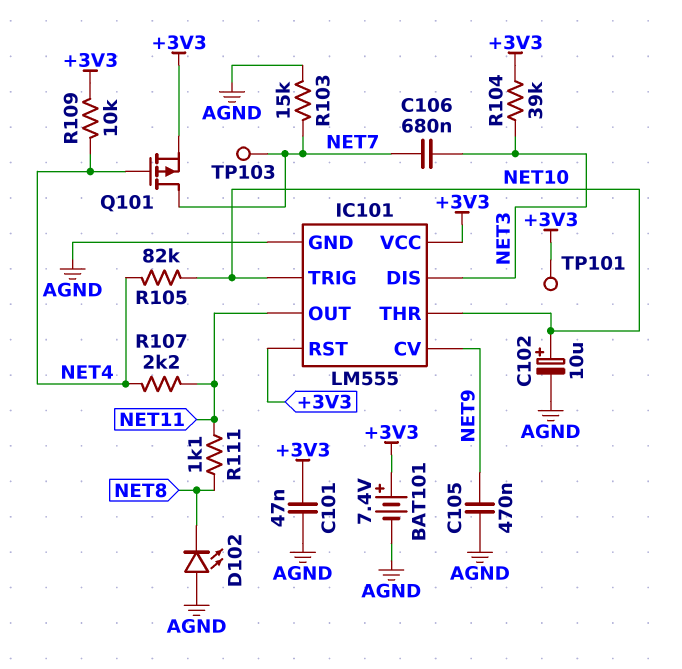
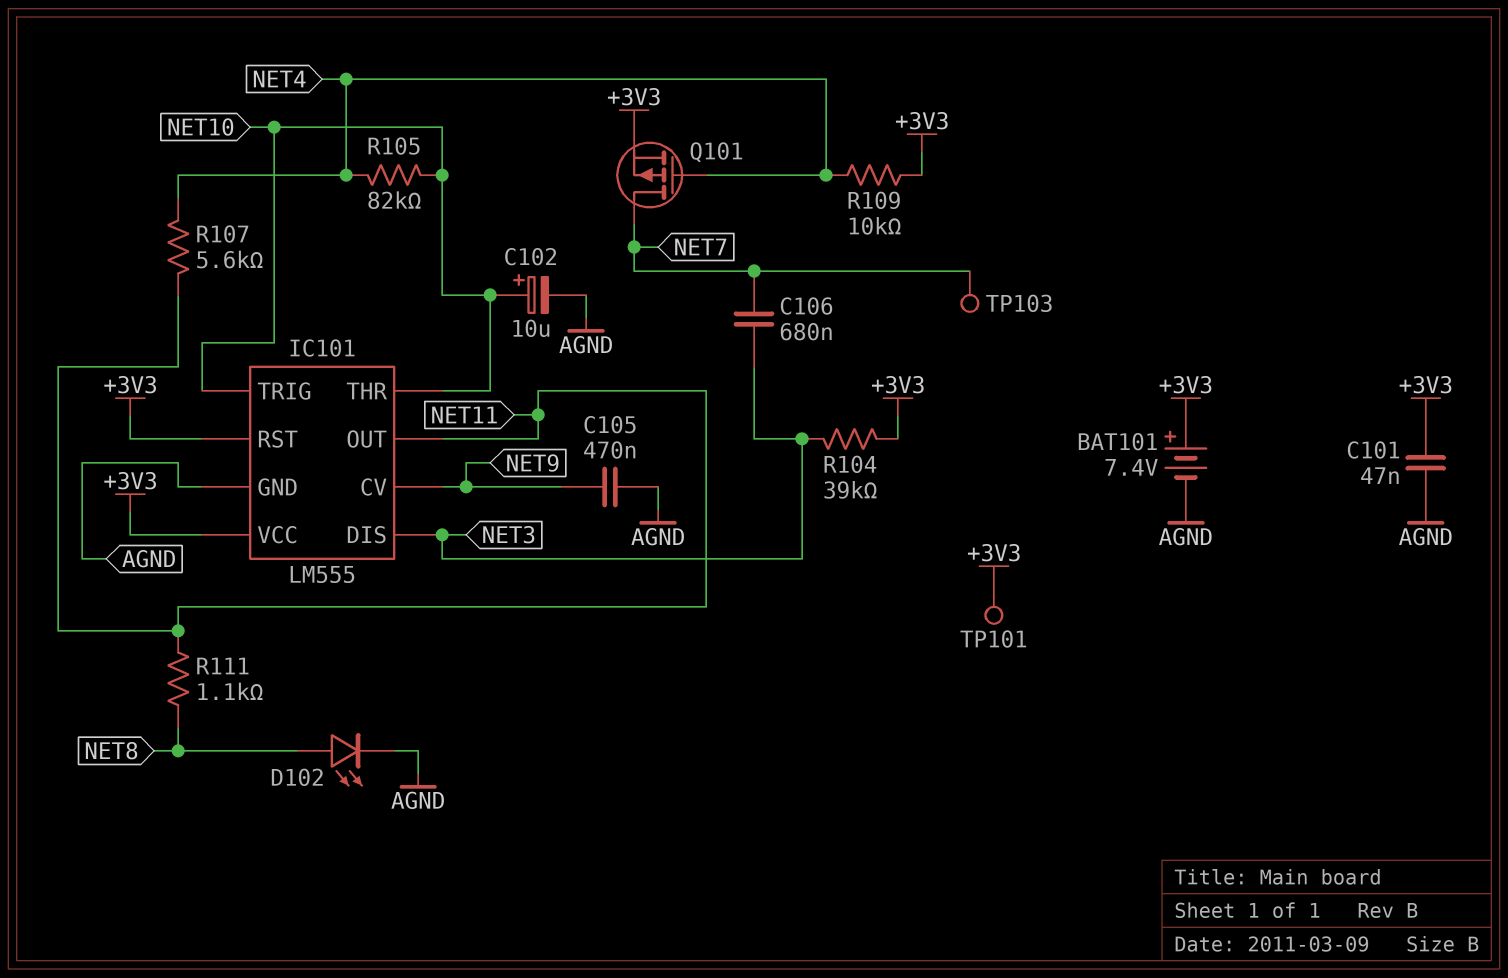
D102: LED (A AGND, K NET8) -> LED (A NET8, K AGND)
R103: 15k (AGND, NET7) -> none
R107: 2.2k (NET4, NET11) -> 5.6k (NET4, NET11)

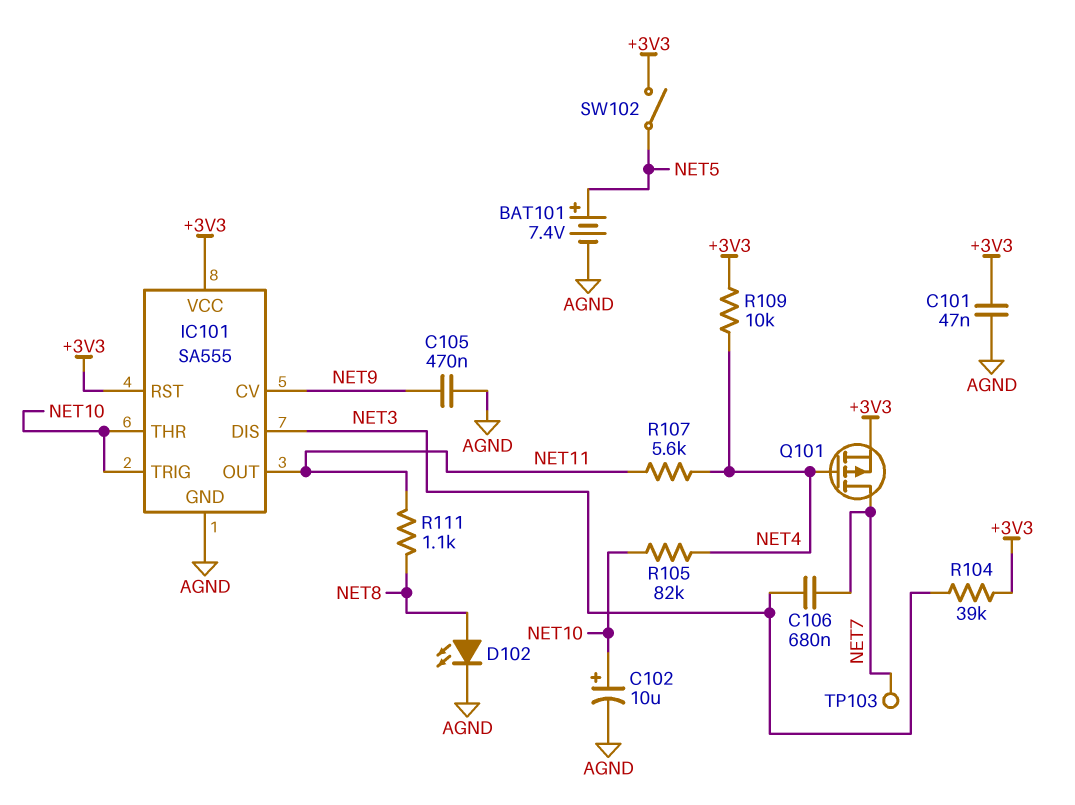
BAT101: 7.4V (plus +3V3, minus AGND) -> 7.4V (plus NET5, minus AGND)
IC101: LM555 -> SA555
SW102: none -> switch (+3V3, NET5)
TP101: test point (+3V3) -> none

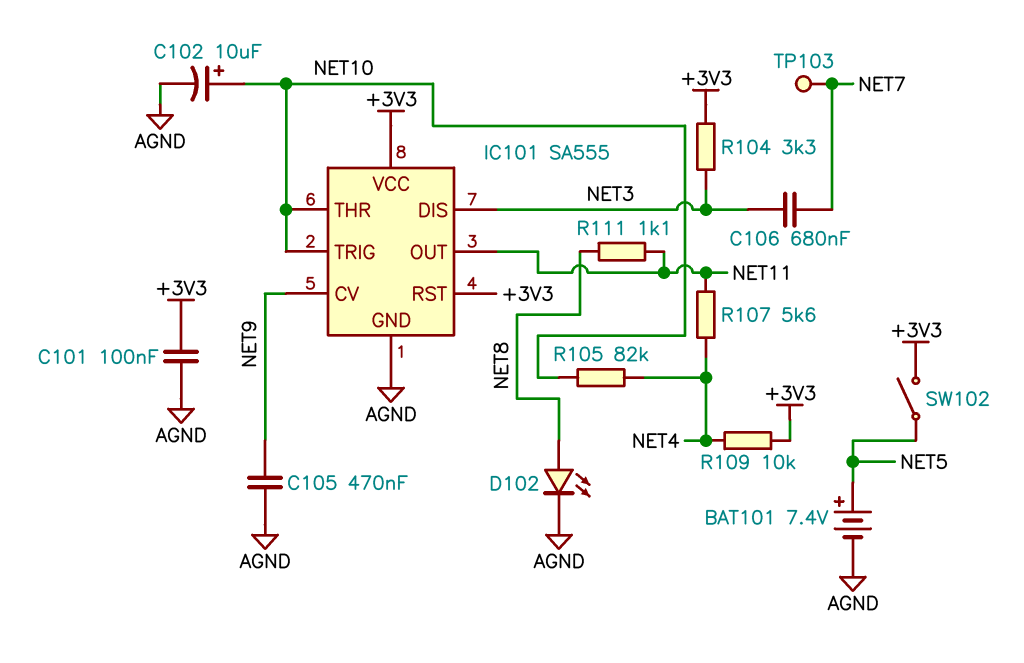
C101: 47nF (+3V3, AGND) -> 100nF (+3V3, AGND)
Q101: PMOS (G NET4, D NET7, S +3V3) -> none
R104: 39k (+3V3, NET3) -> 3.3k (+3V3, NET3)

